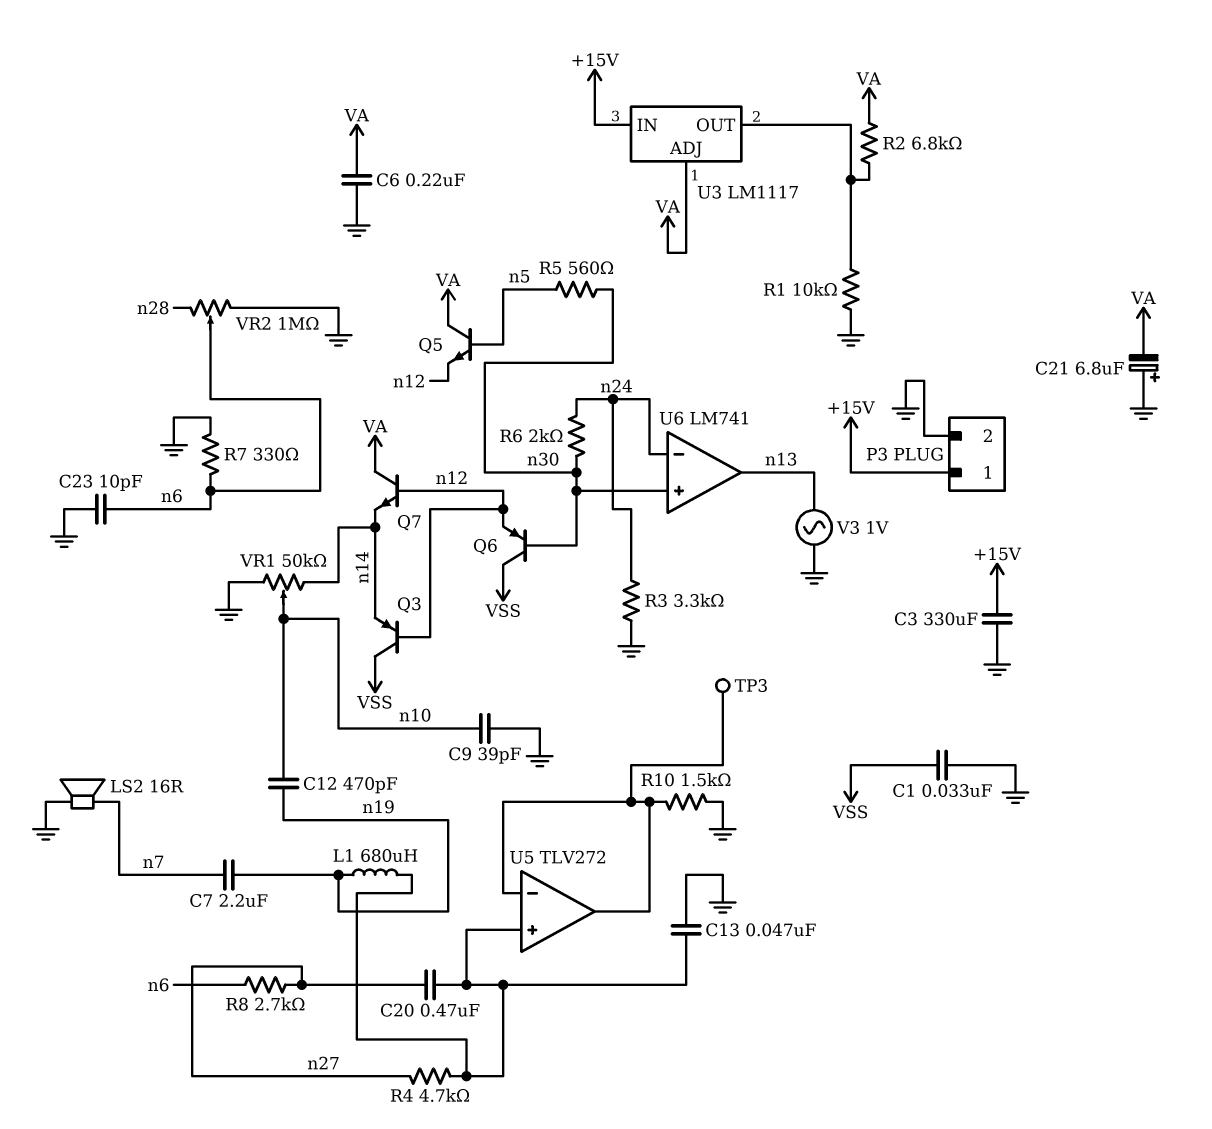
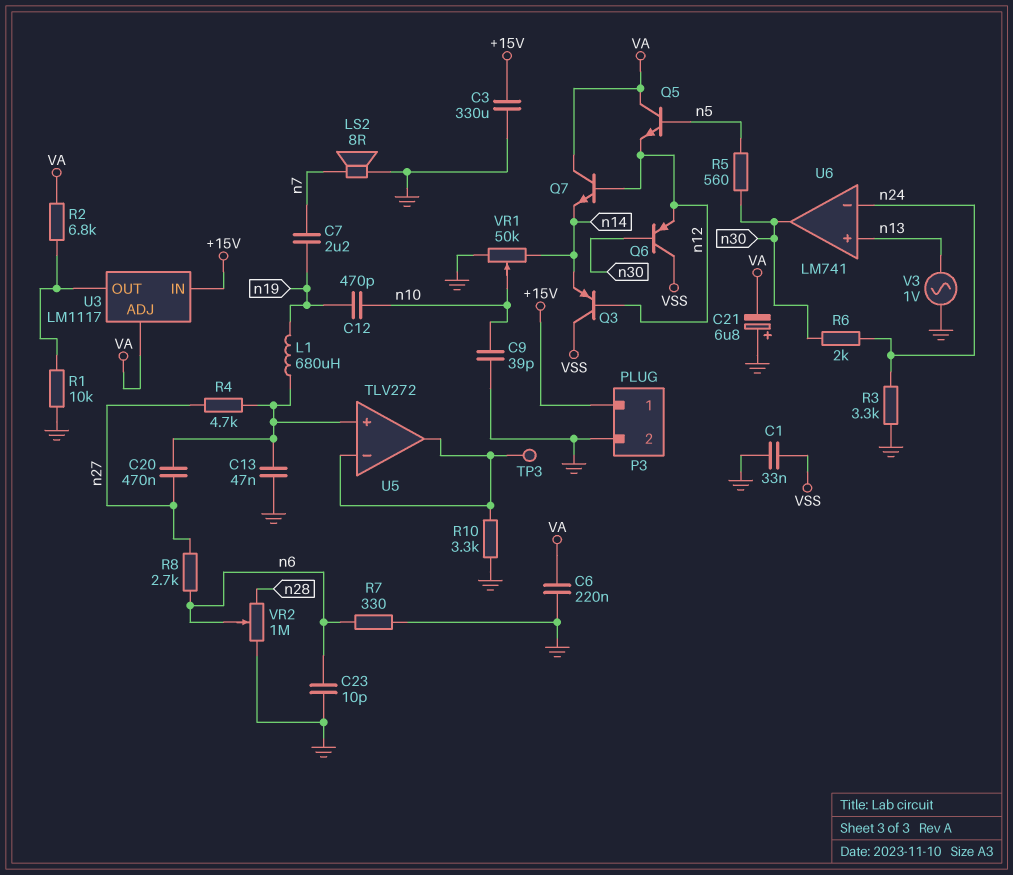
LS2: speaker 16R (GND, n7) -> speaker 8R (GND, n7)
R10: 1.5k (GND, U5/in-) -> 3.3k (GND, U5/in-)
U6 pin in+: n30 -> n13
U6 pin out: n13 -> n30

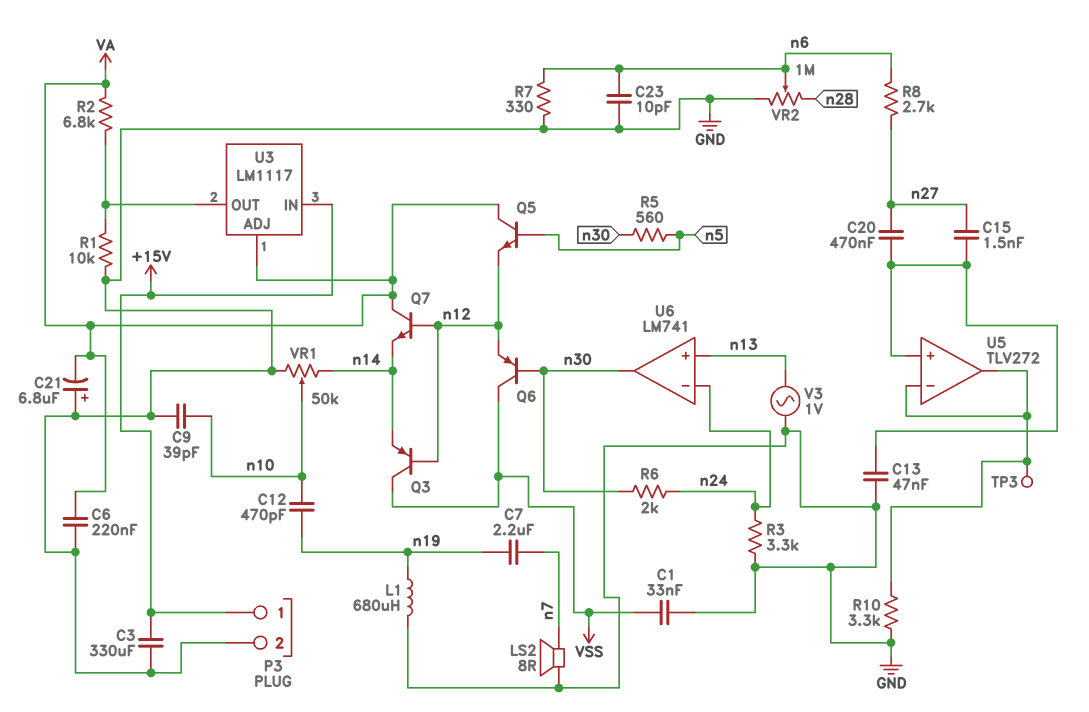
C15: none -> 1.5nF (U5/in+, n27)
L1: 680uH (U5/in+, n19) -> 680uH (GND, n19)
R4: 4.7k (U5/in+, n27) -> none

